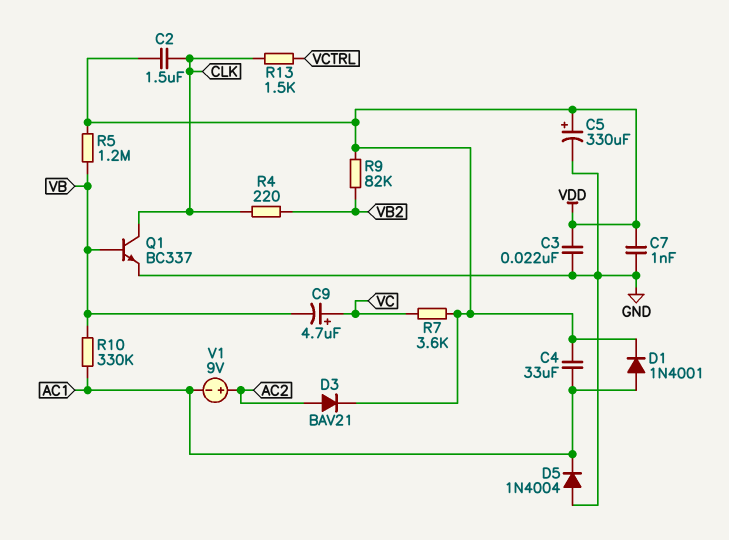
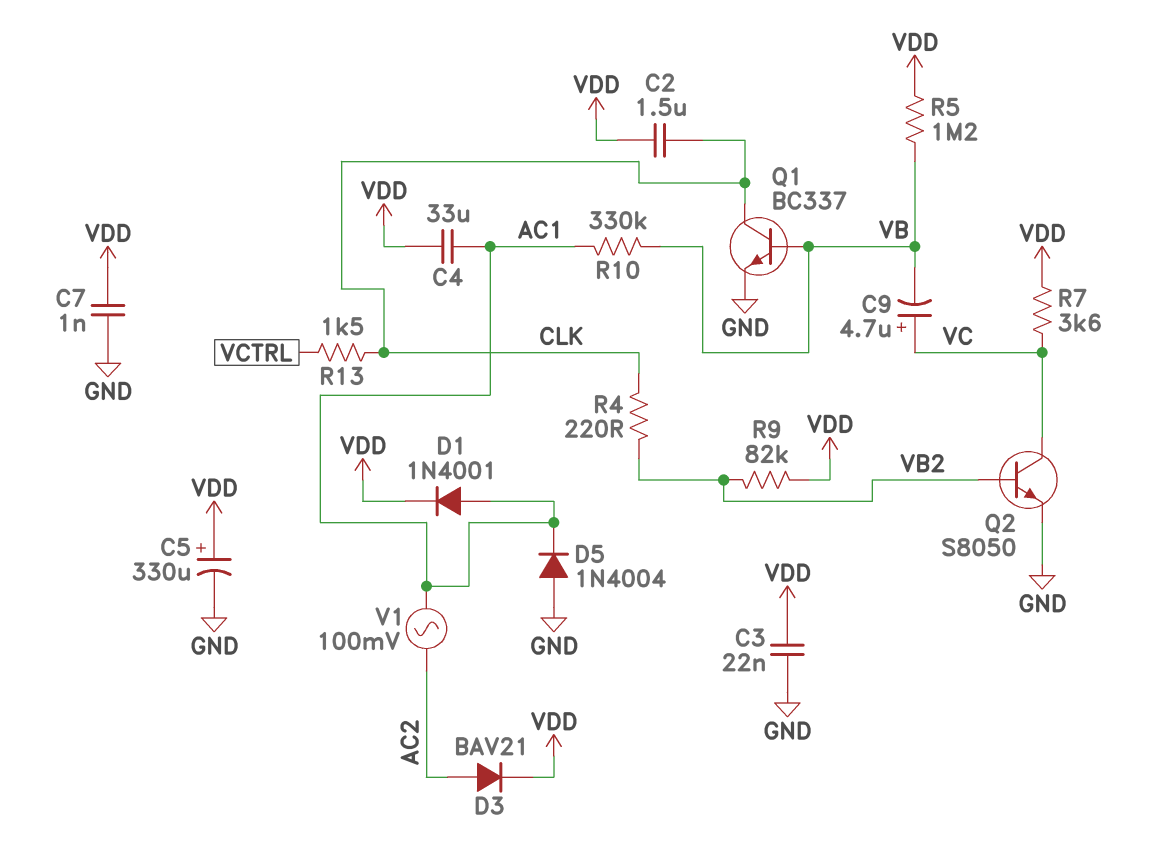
Q2: none -> NPN S8050 (B VB2, C VC, E GND)
V1: 9V (plus AC2, minus AC1) -> AC 100mV (AC1, AC2)

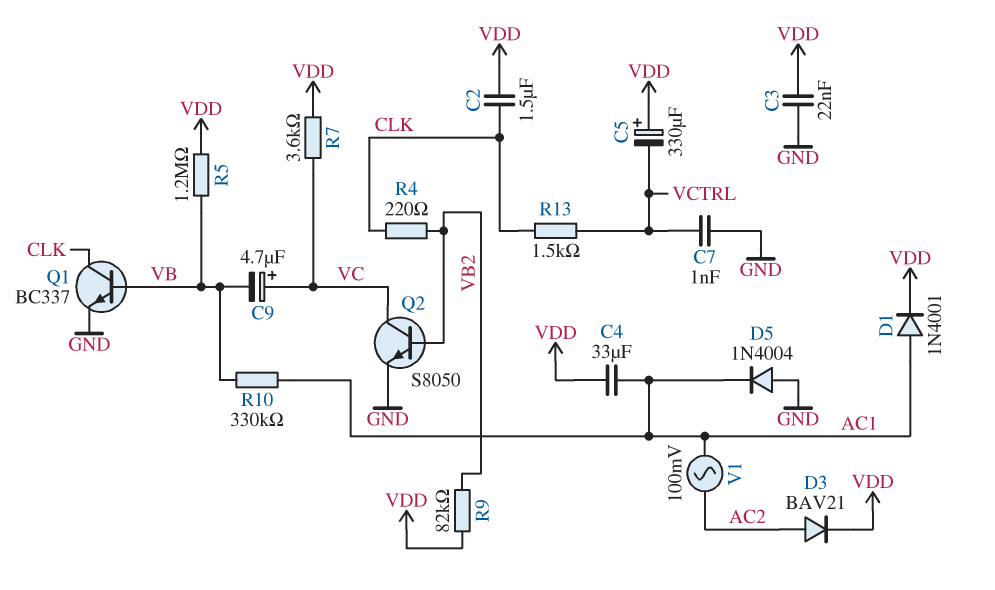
C5: 330uF (plus VDD, minus GND) -> 330uF (plus VDD, minus VCTRL)
C7: 1nF (GND, VDD) -> 1nF (GND, VCTRL)

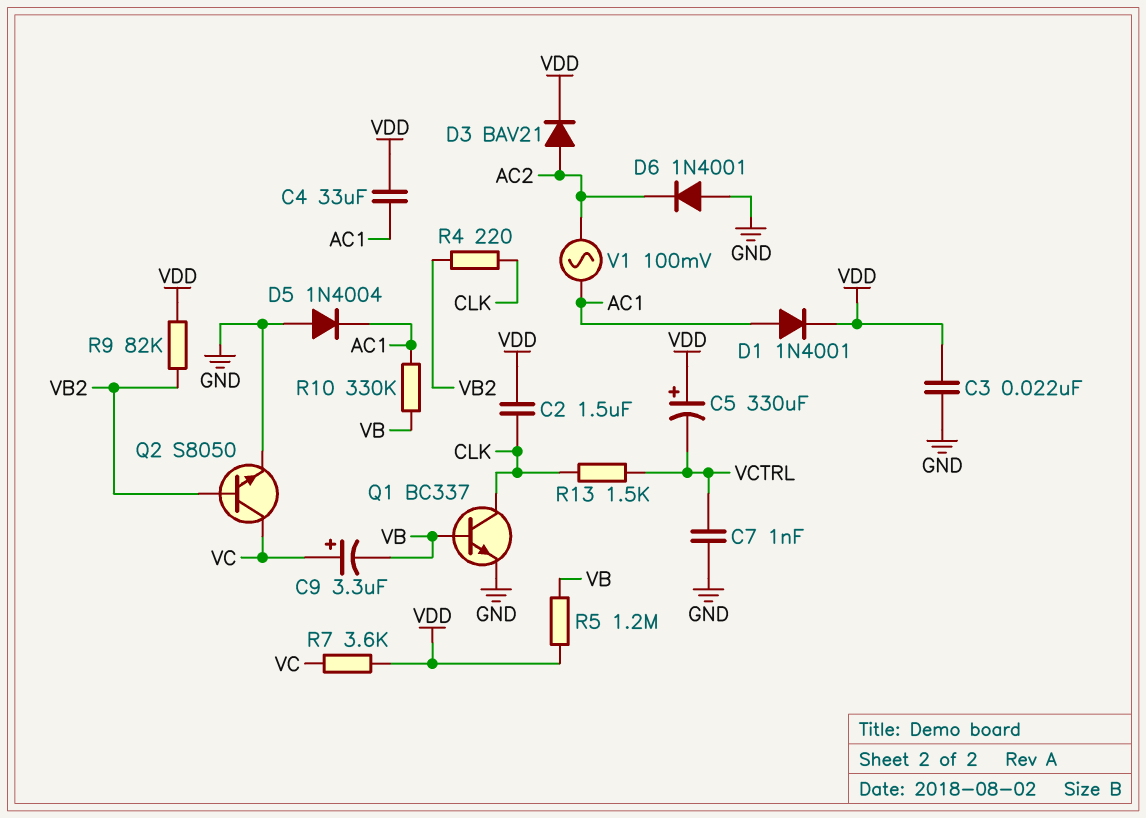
C9: 4.7uF (plus VC, minus VB) -> 3.3uF (plus VC, minus VB)
D6: none -> diode 1N4001 (A GND, K AC2)

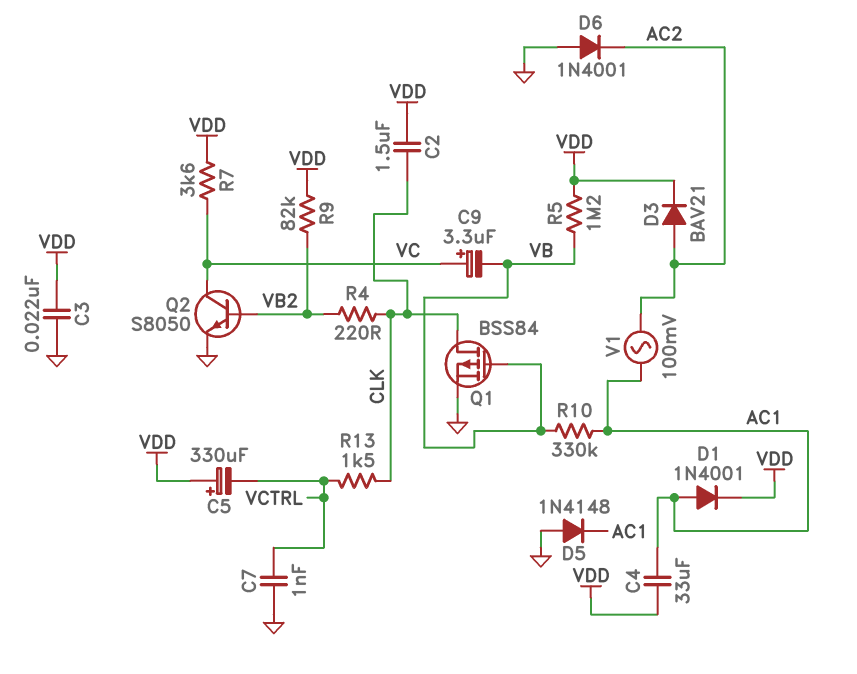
D5: diode 1N4004 (A GND, K AC1) -> diode 1N4148 (A GND, K AC1)
Q1: NPN BC337 (B VB, C CLK, E GND) -> PMOS BSS84 (G VB, D CLK, S GND)

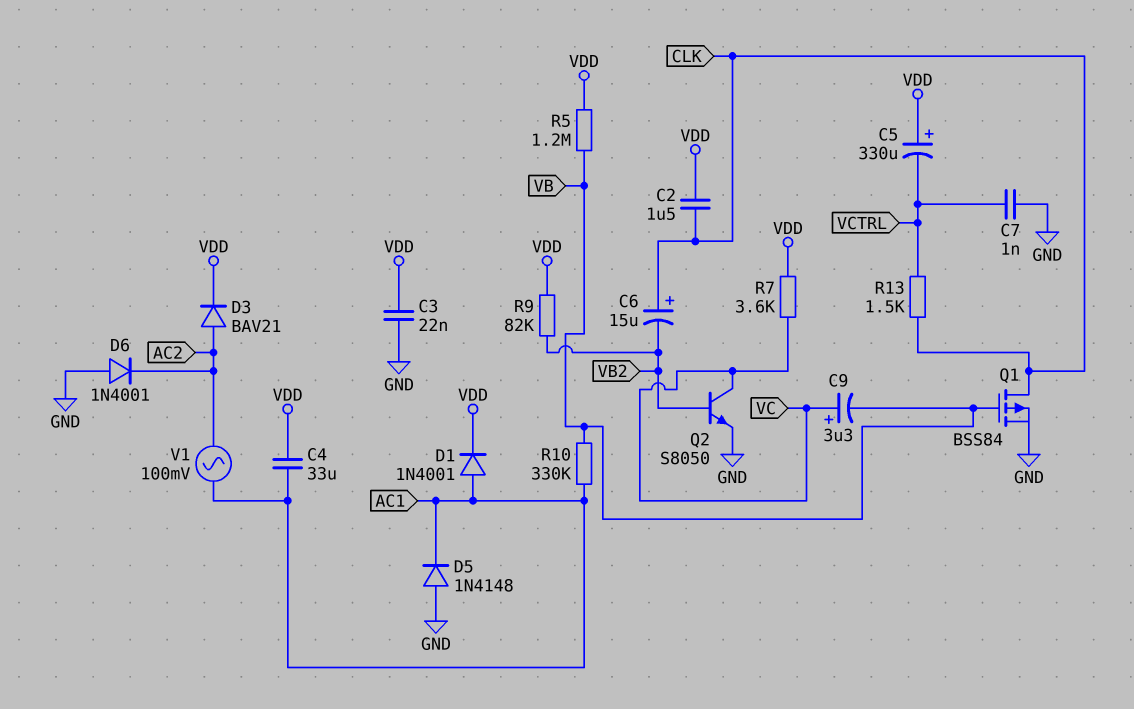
C6: none -> 15uF (plus CLK, minus VB2)
R4: 220 (CLK, VB2) -> none

